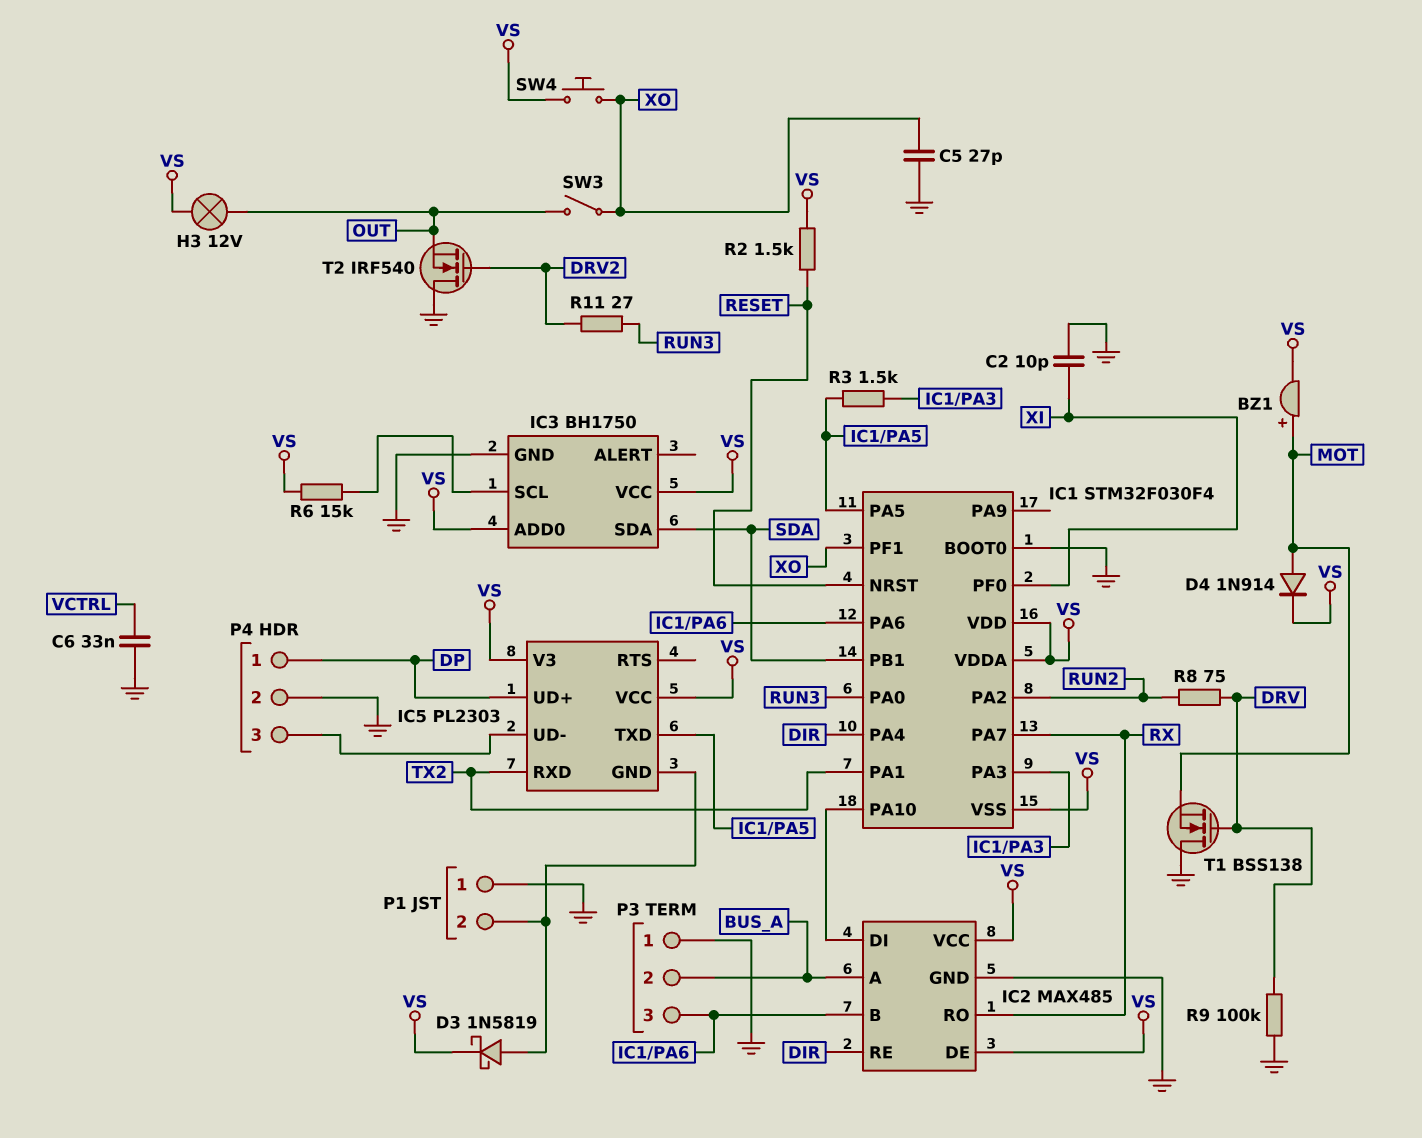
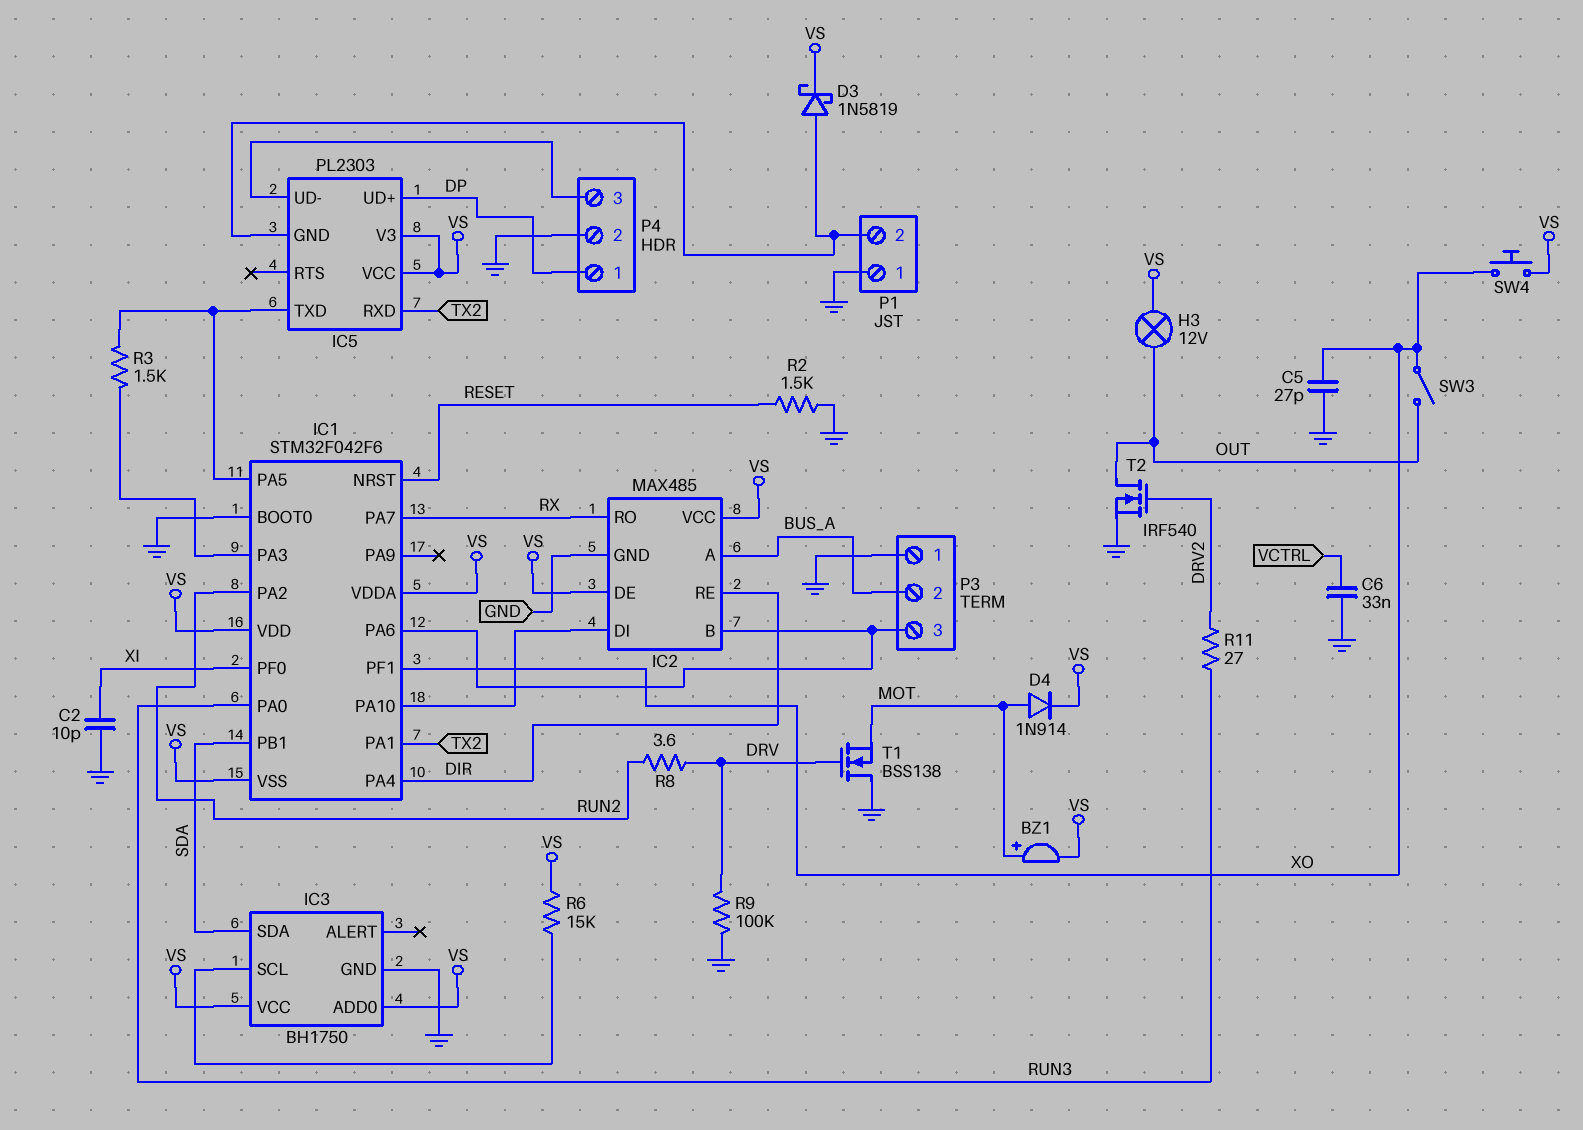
IC1: STM32F030F4 -> STM32F042F6
R2: 1.5k (RESET, VS) -> 1.5k (GND, RESET)
R8: 75 (DRV, RUN2) -> 3.6 (DRV, RUN2)
T2: NMOS IRF540 (G DRV2, D GND, S OUT) -> NMOS IRF540 (G DRV2, D OUT, S GND)

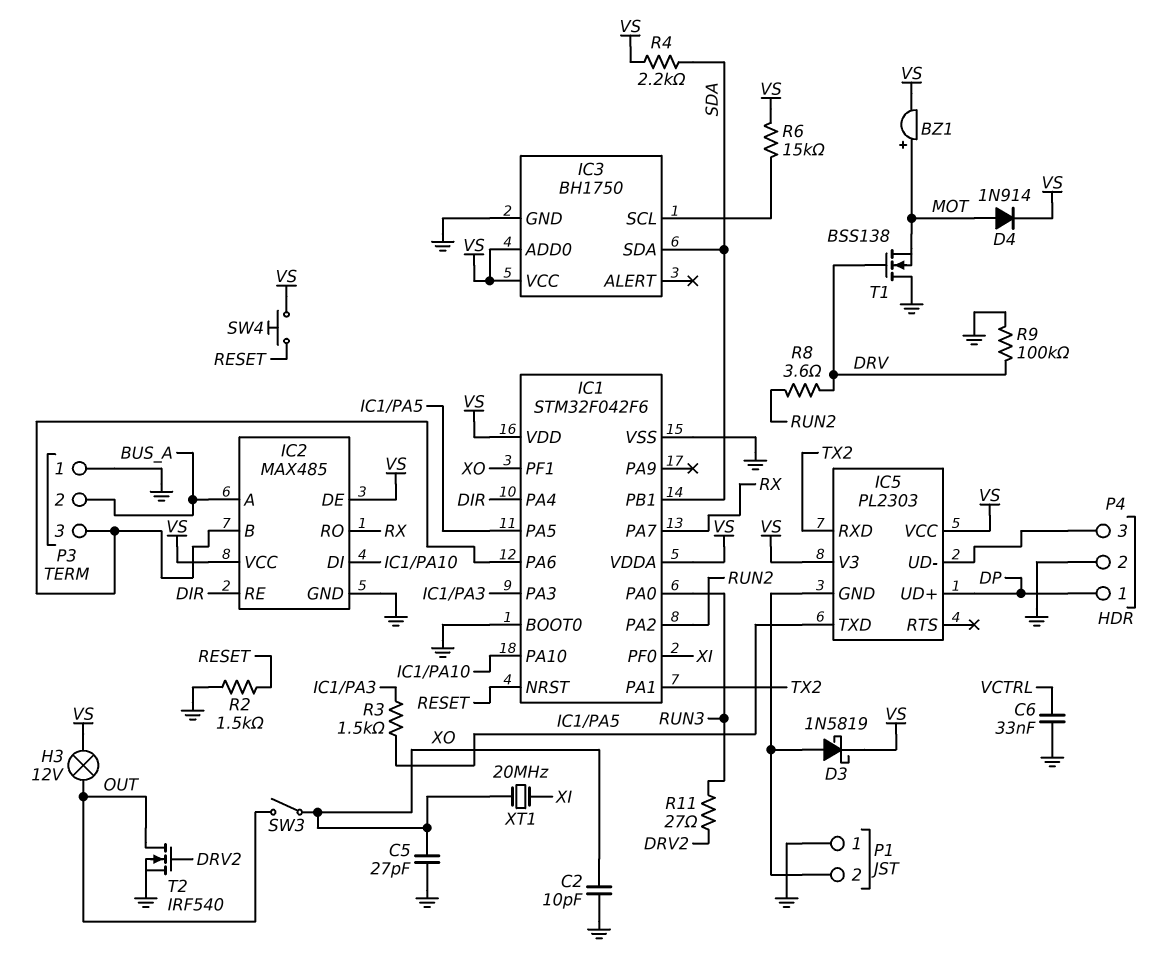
C2: 10pF (GND, XI) -> 10pF (GND, XO)
IC1 pin VSS: VS -> GND
R4: none -> 2.2k (SDA, VS)
SW4: button (VS, XO) -> button (RESET, VS)
XT1: none -> 20MHz (XI, XO)

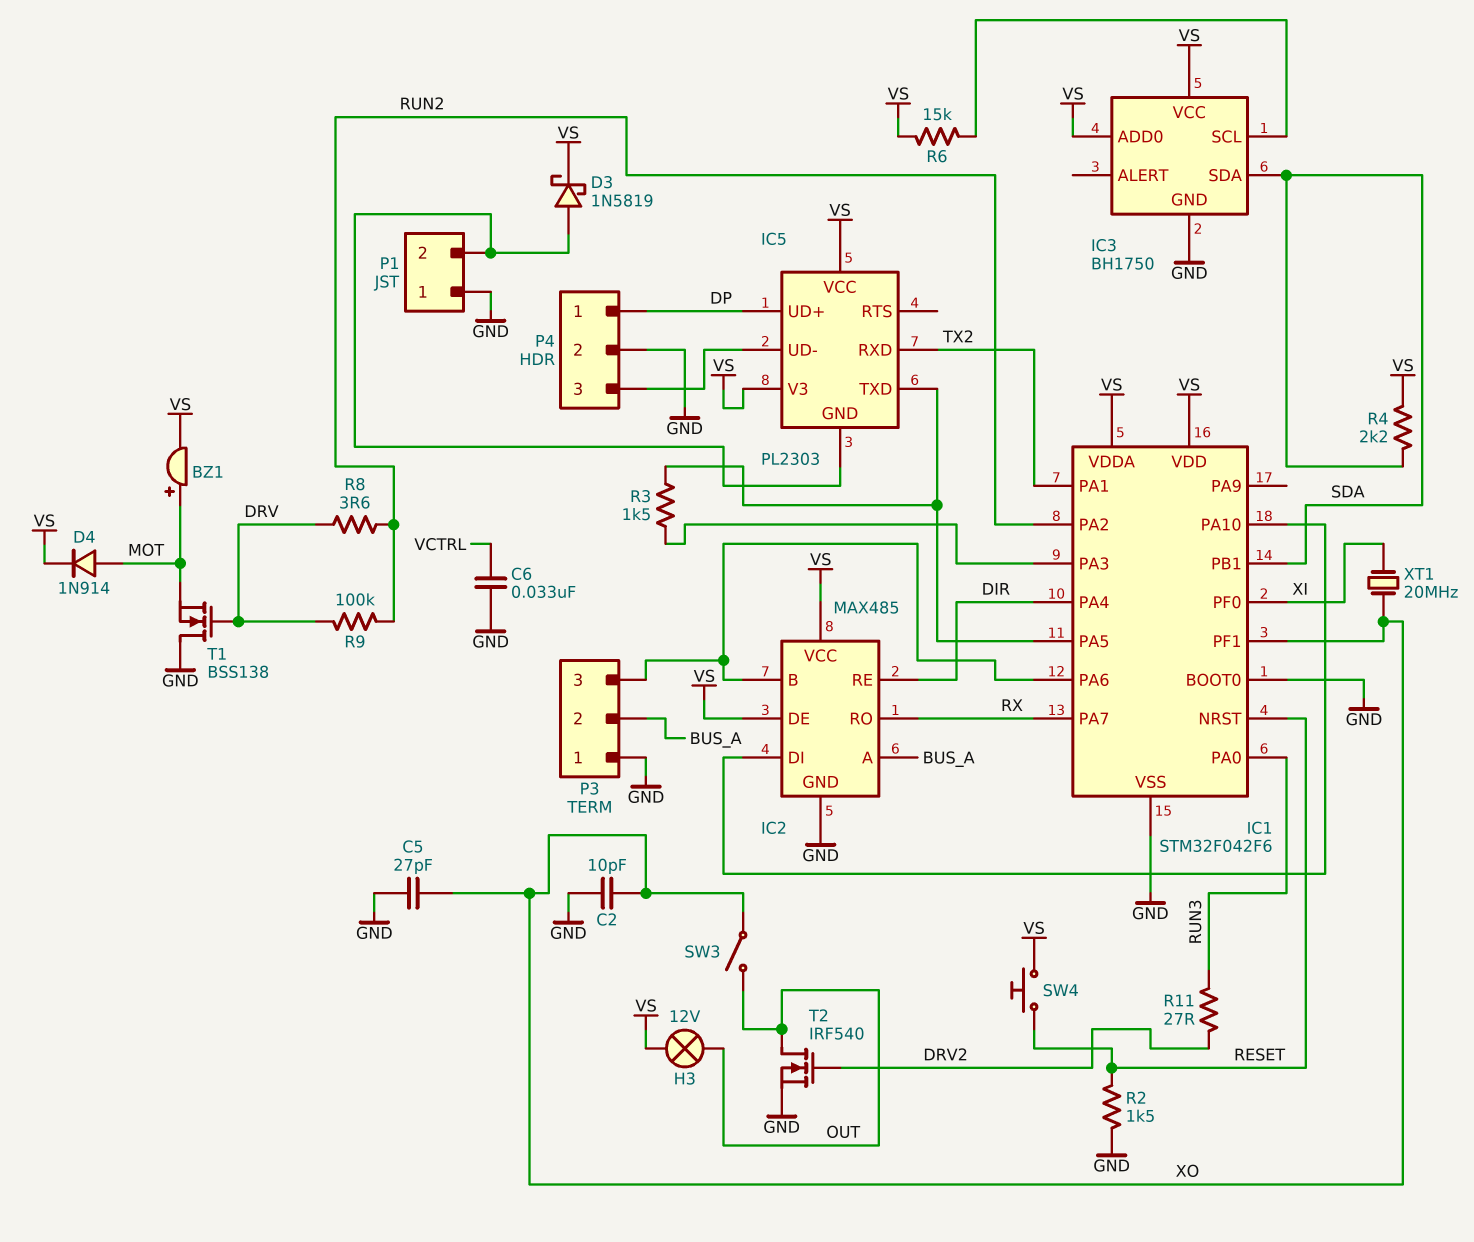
R9: 100k (DRV, GND) -> 100k (DRV, RUN2)

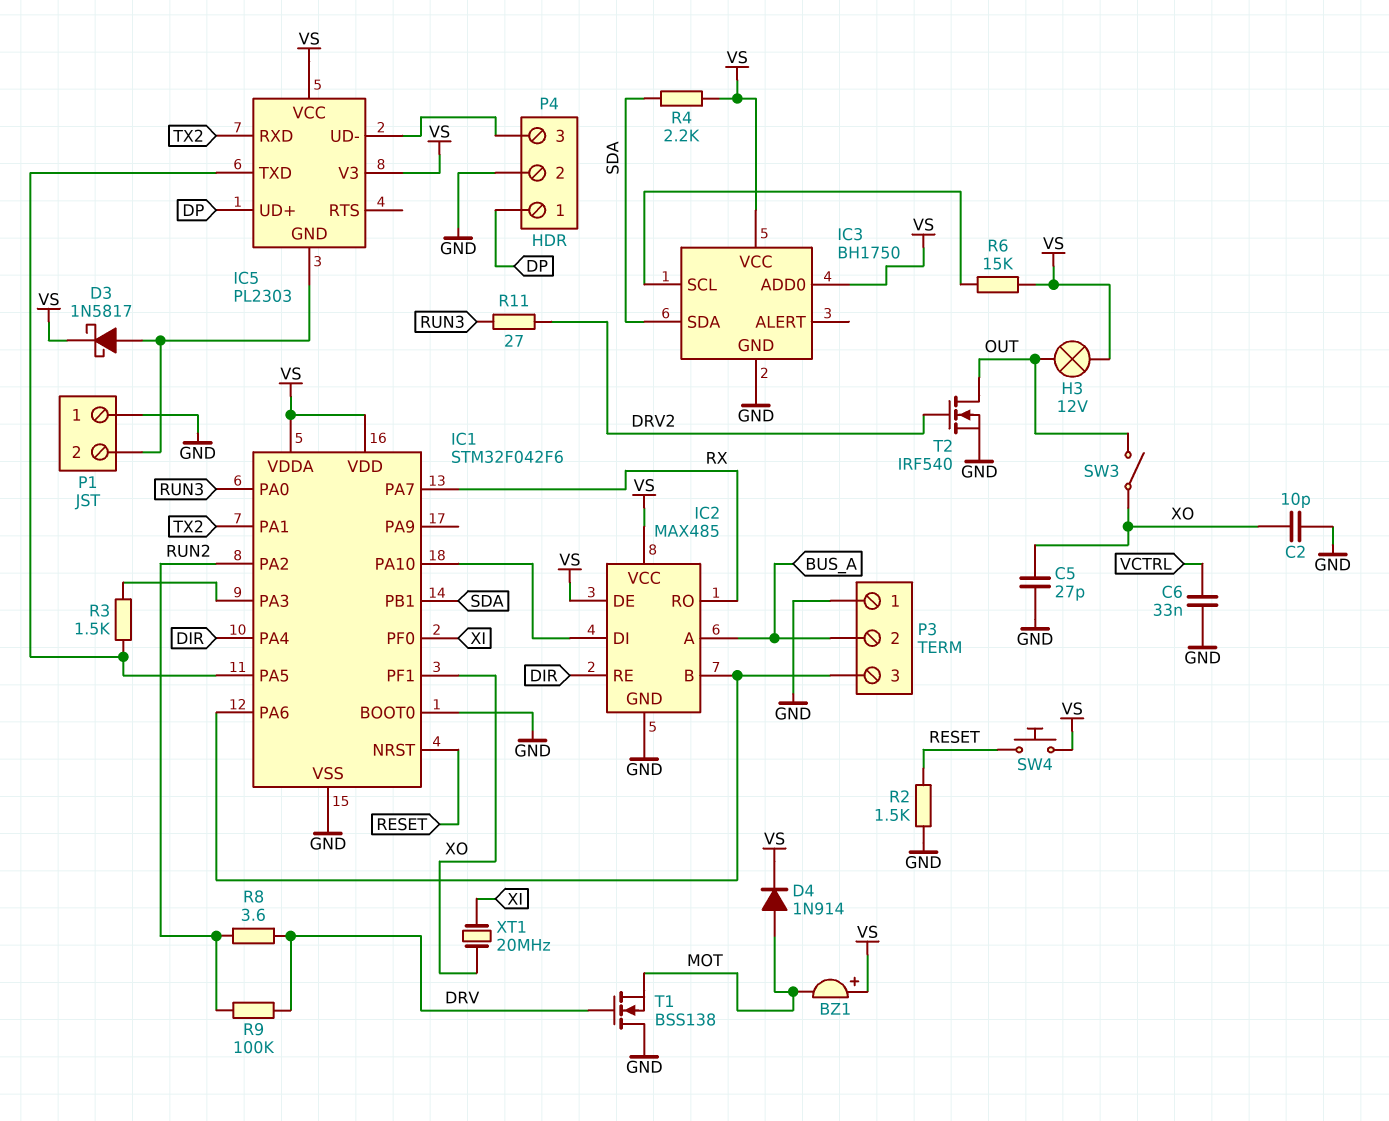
BZ1: buzzer (plus MOT, minus VS) -> buzzer (plus VS, minus MOT)
D3: schottky 1N5819 (A IC5/GND, K VS) -> schottky 1N5817 (A IC5/GND, K VS)

